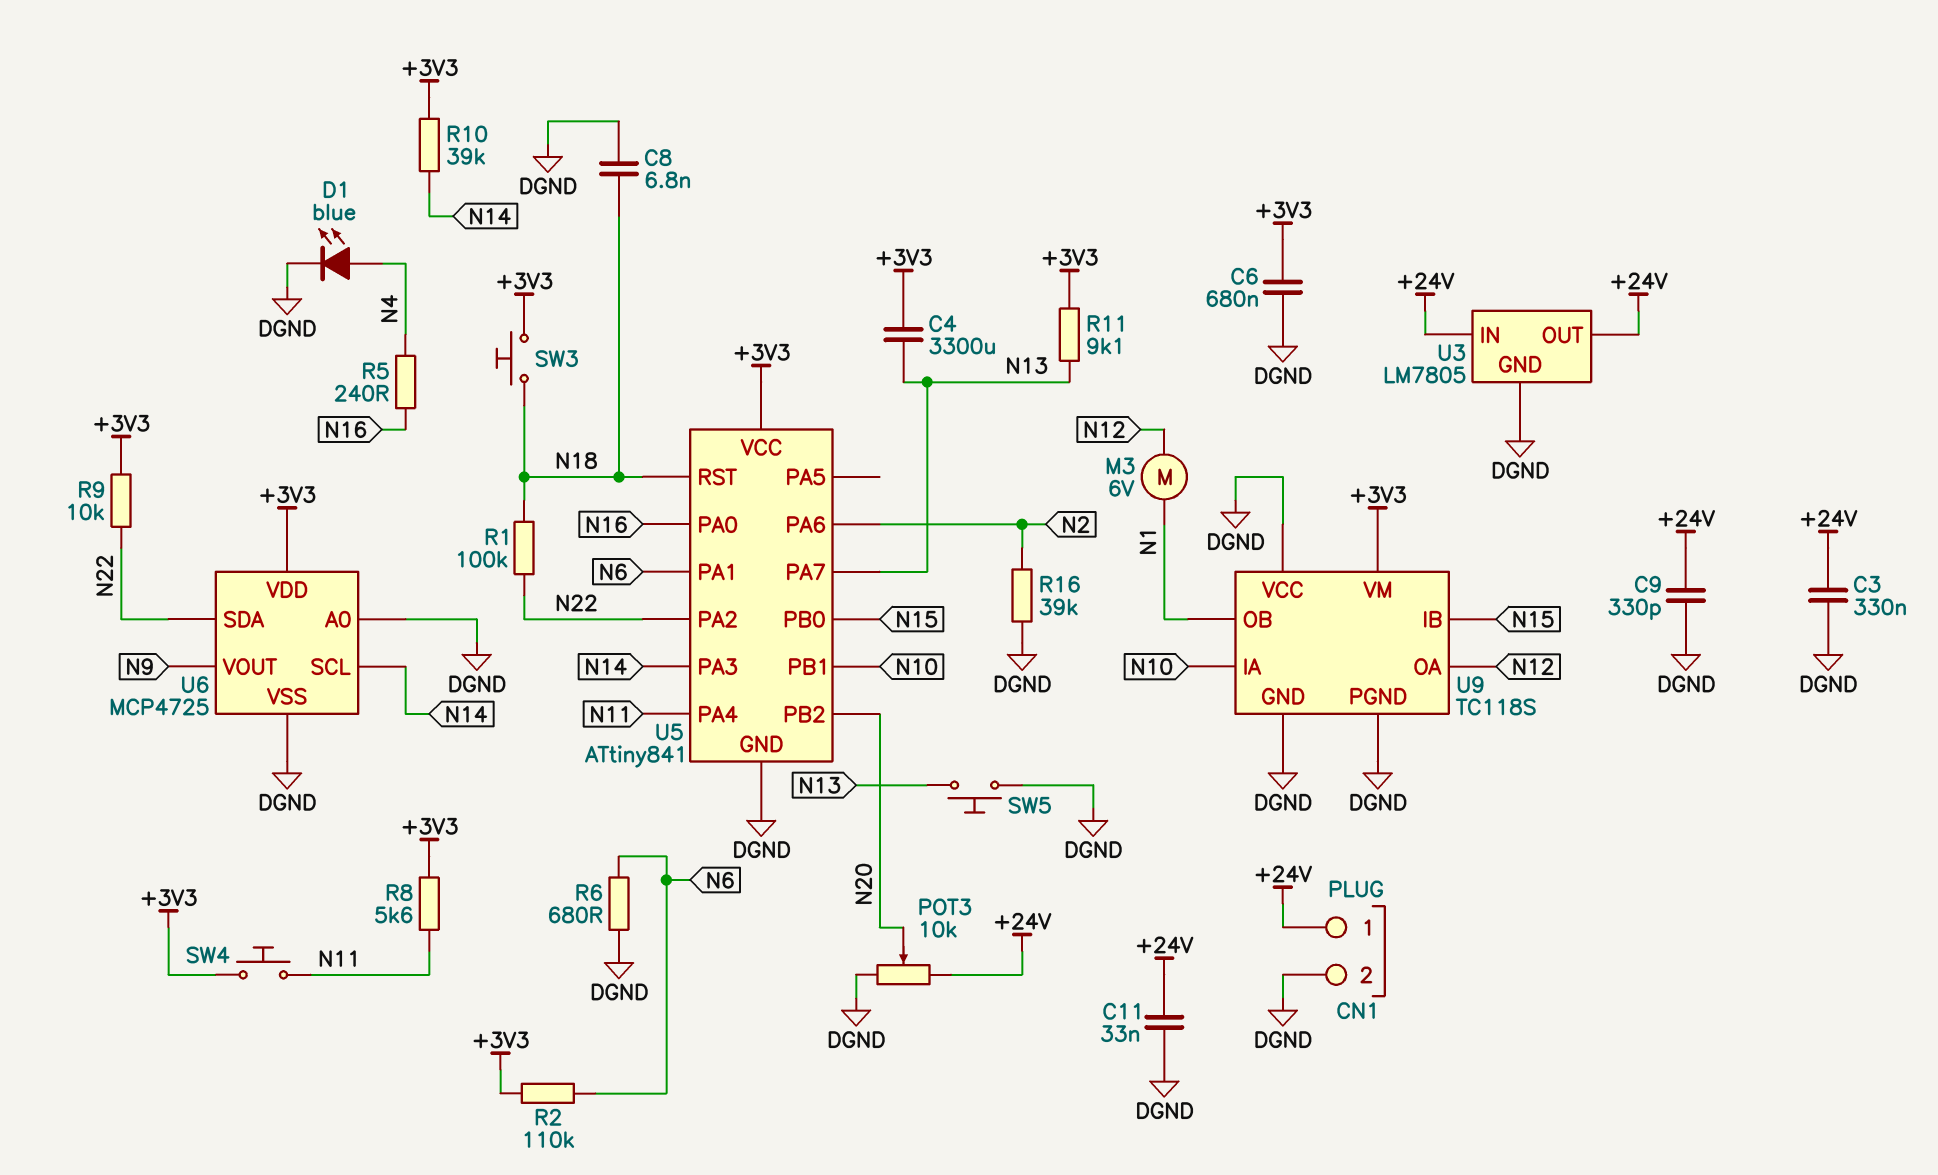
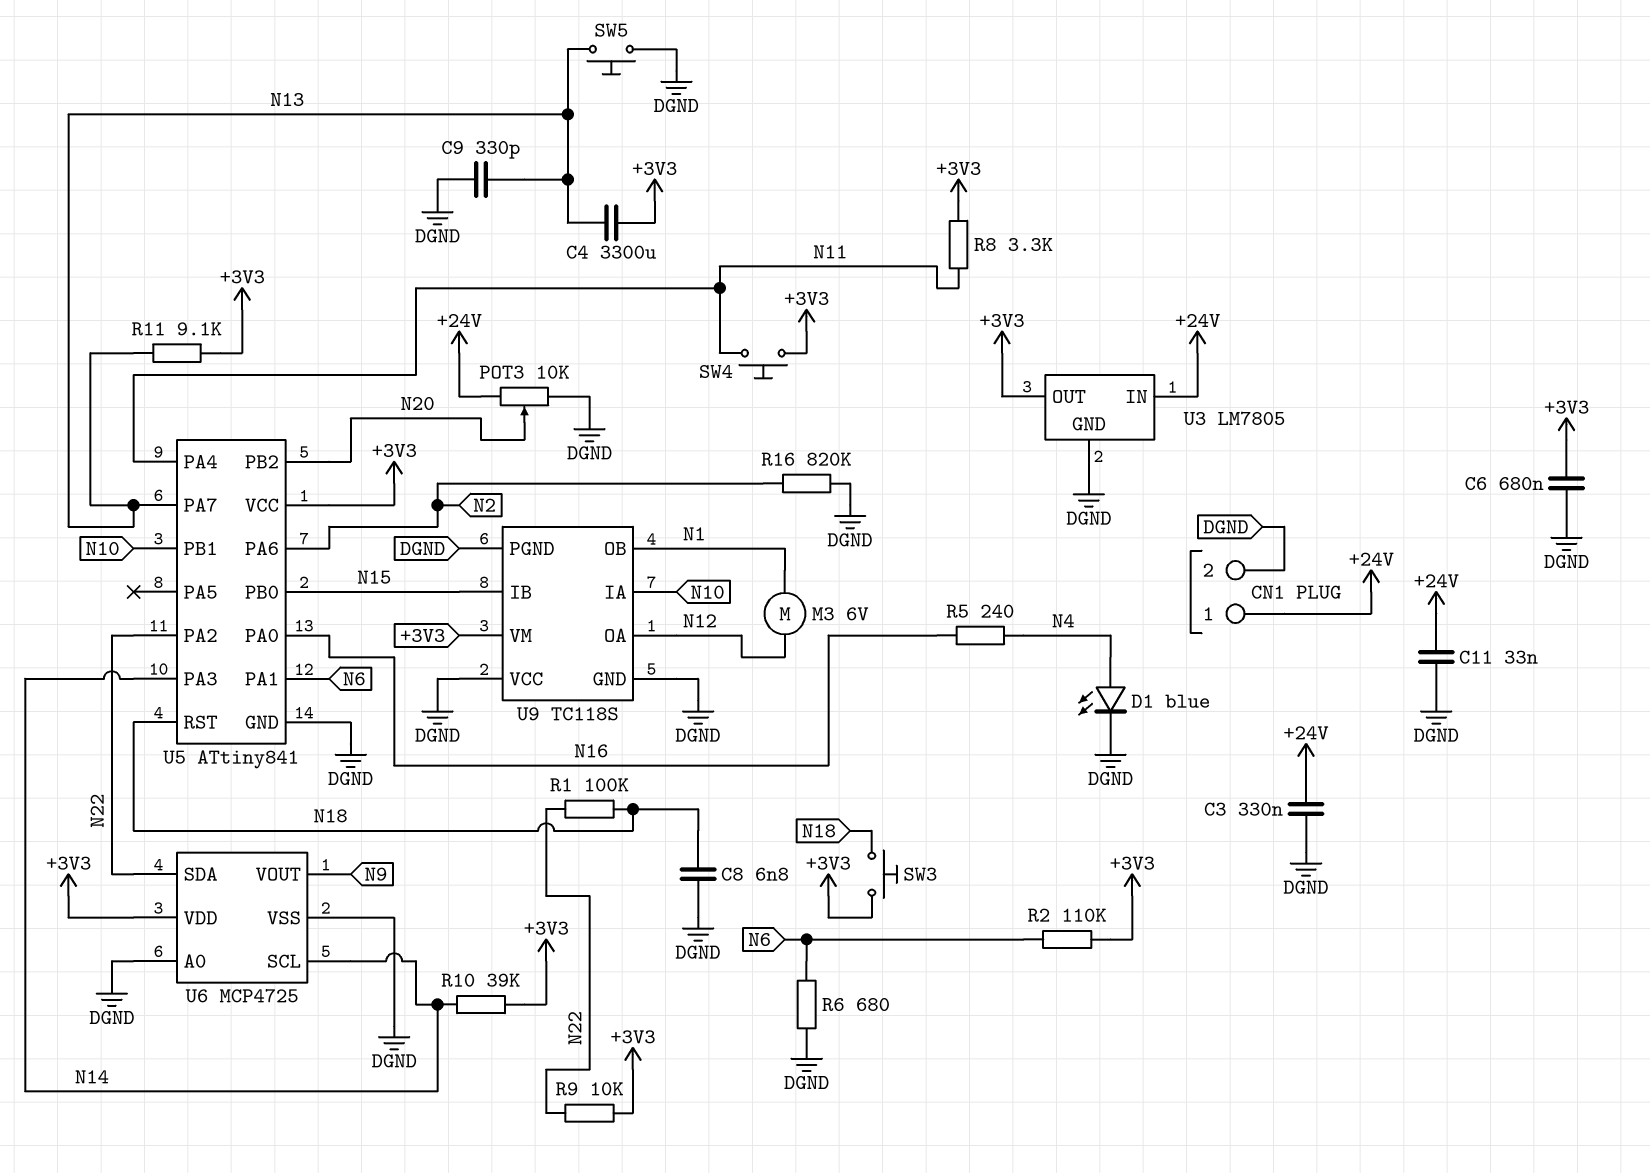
C9: 330pF (+24V, DGND) -> 330pF (DGND, N13)
R8: 5.6k (+3V3, N11) -> 3.3k (+3V3, N11)
R16: 39k (DGND, N2) -> 820k (DGND, N2)
U3 pin OUT: +24V -> +3V3

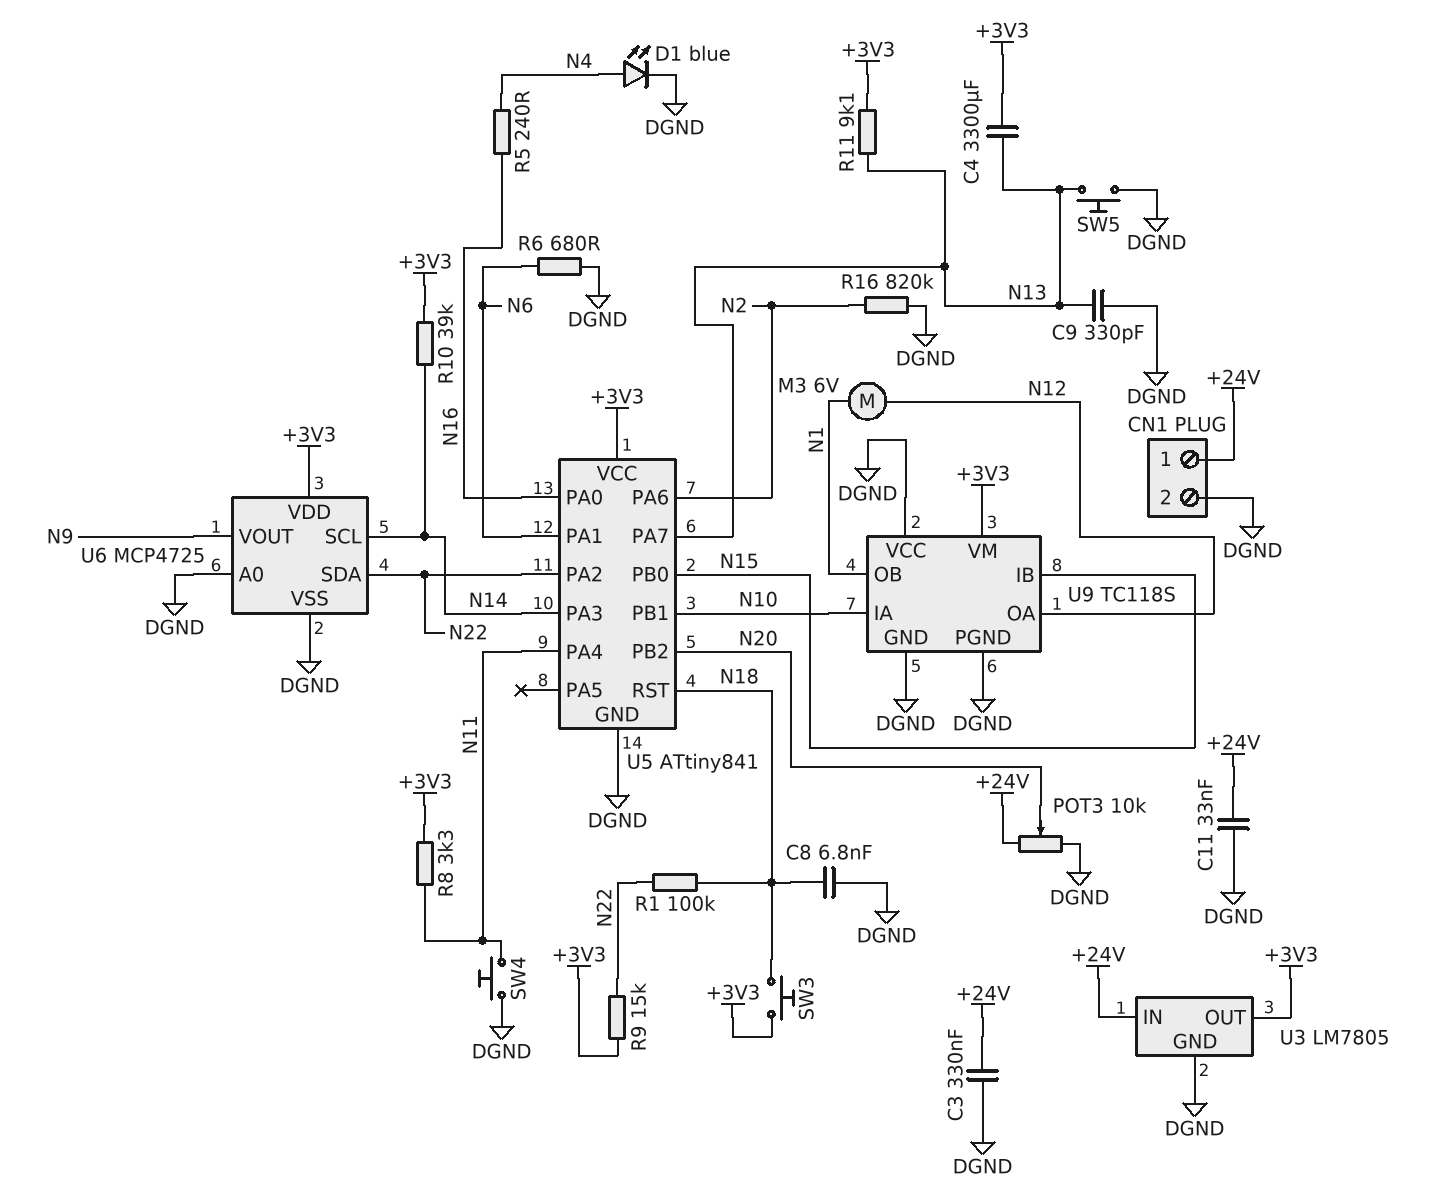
C6: 680nF (+3V3, DGND) -> none
R2: 110k (+3V3, N6) -> none
R9: 10k (+3V3, N22) -> 15k (+3V3, N22)
SW4: button (+3V3, N11) -> button (DGND, N11)

